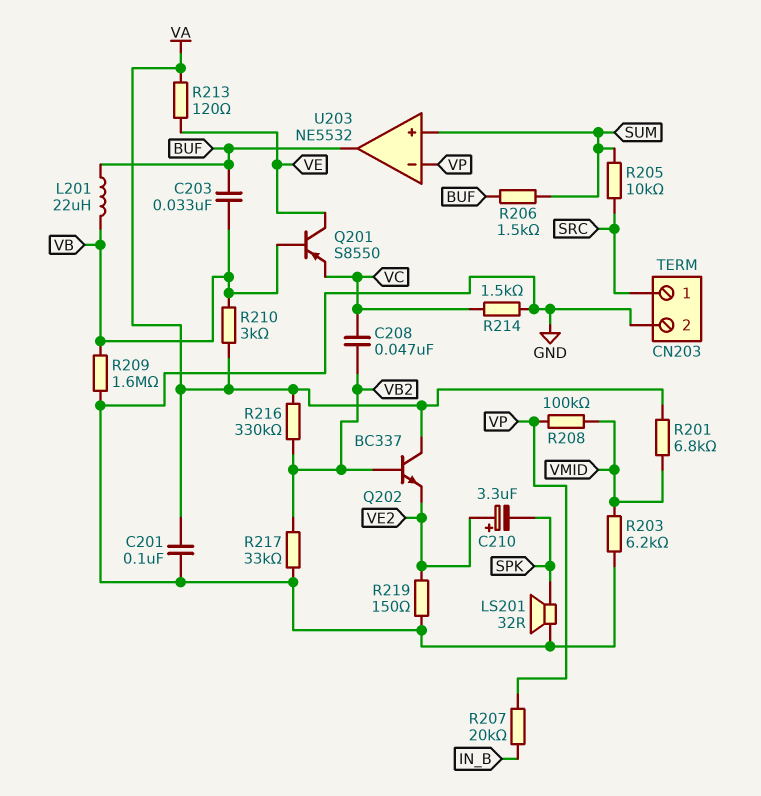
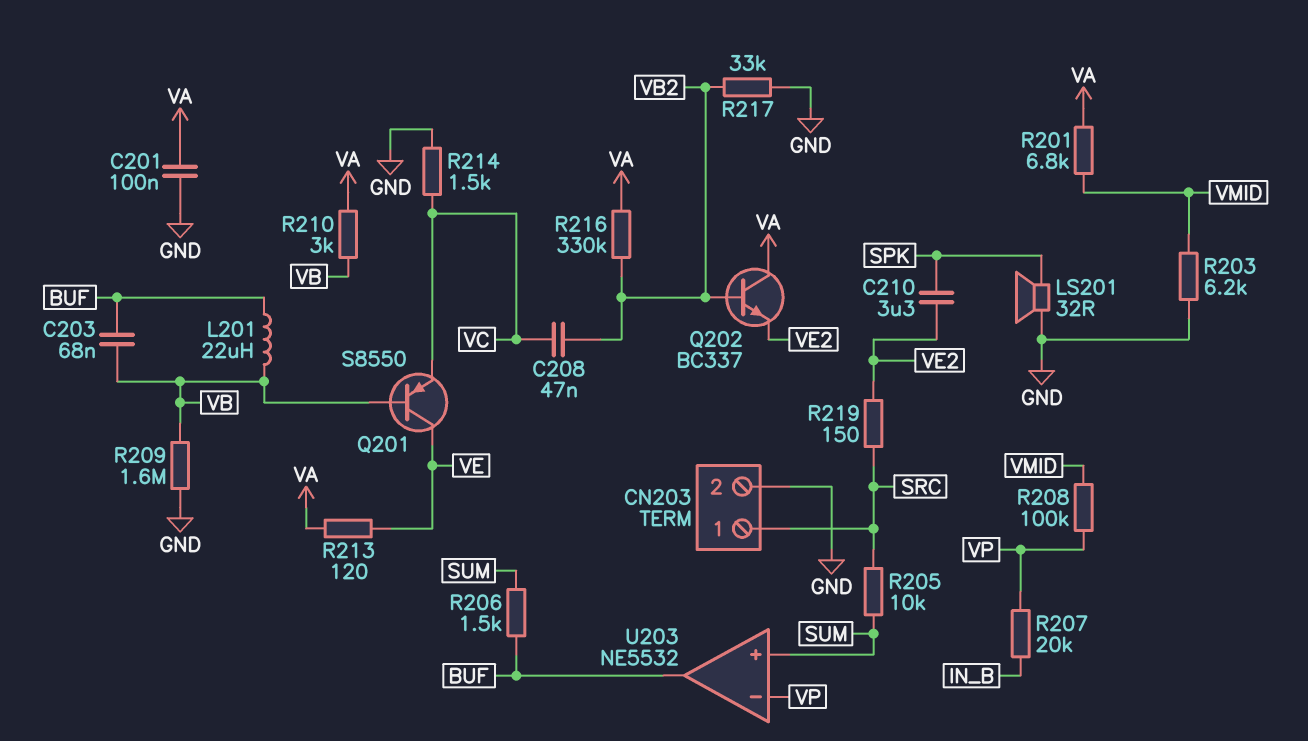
C203: 33nF (BUF, VB) -> 68nF (BUF, VB)
C210: 3.3uF (plus VE2, minus SPK) -> 3.3uF (SPK, VE2)
R219: 150 (GND, VE2) -> 150 (SRC, VE2)

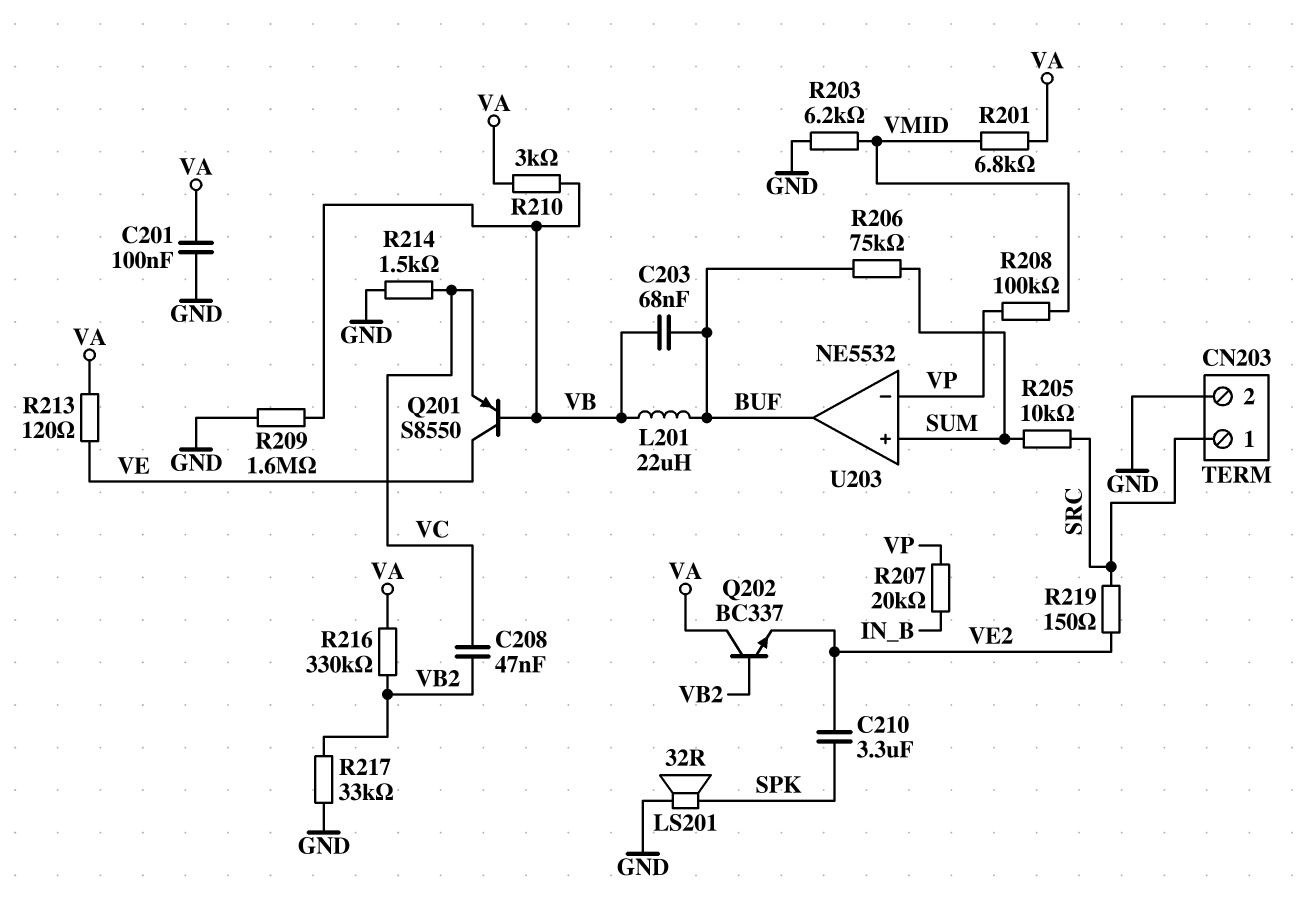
R206: 1.5k (BUF, SUM) -> 75k (BUF, SUM)

